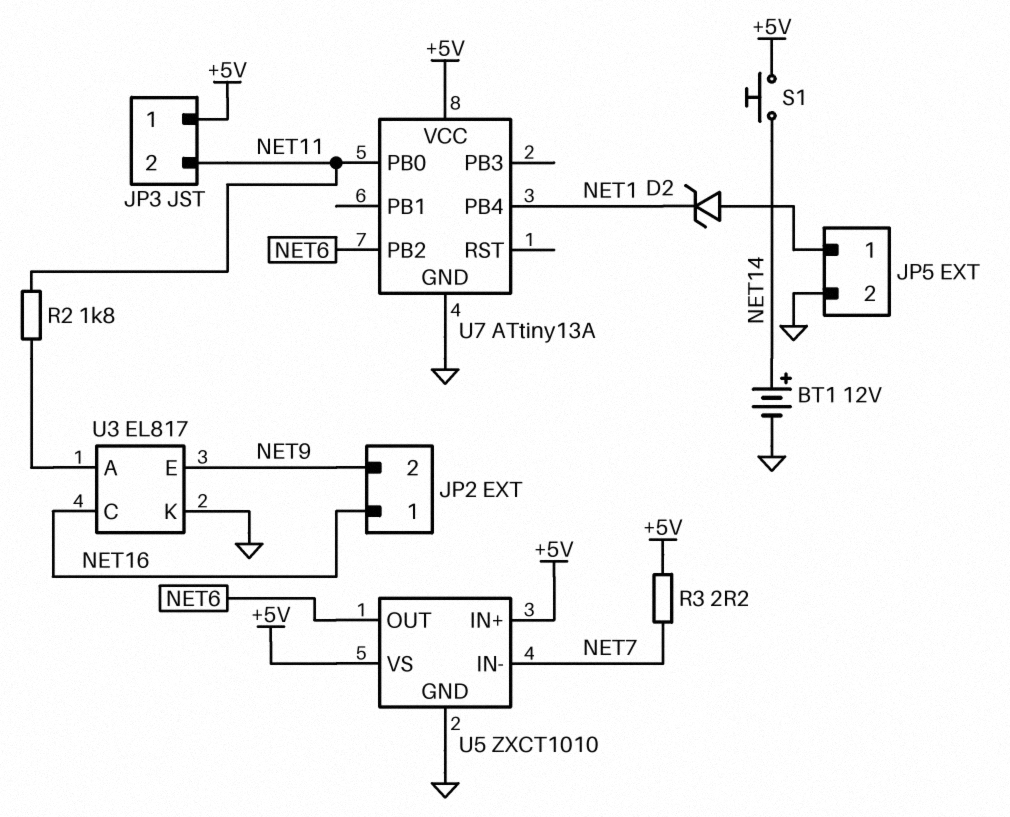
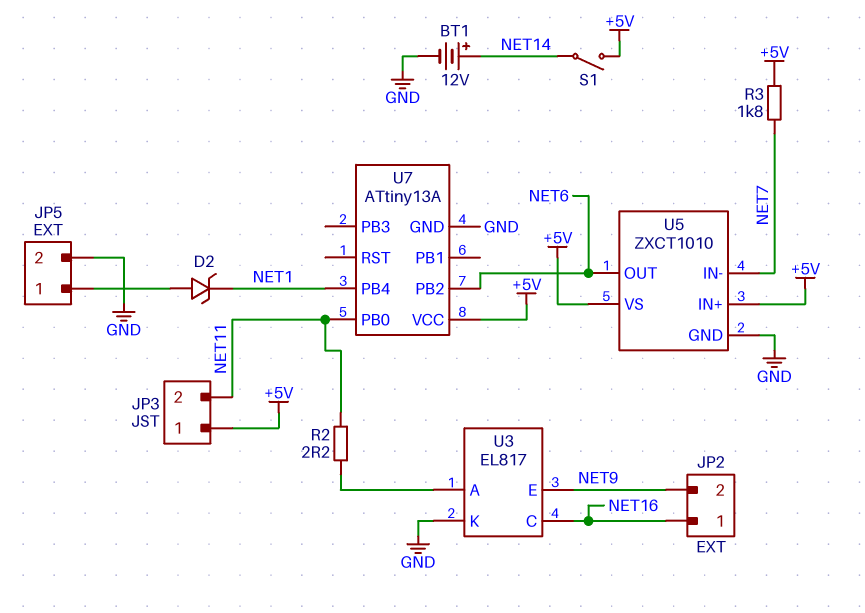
R2: 1.8k (NET11, U3/A) -> 2.2 (NET11, U3/A)
R3: 2.2 (+5V, NET7) -> 1.8k (+5V, NET7)
S1: button (+5V, NET14) -> switch (+5V, NET14)

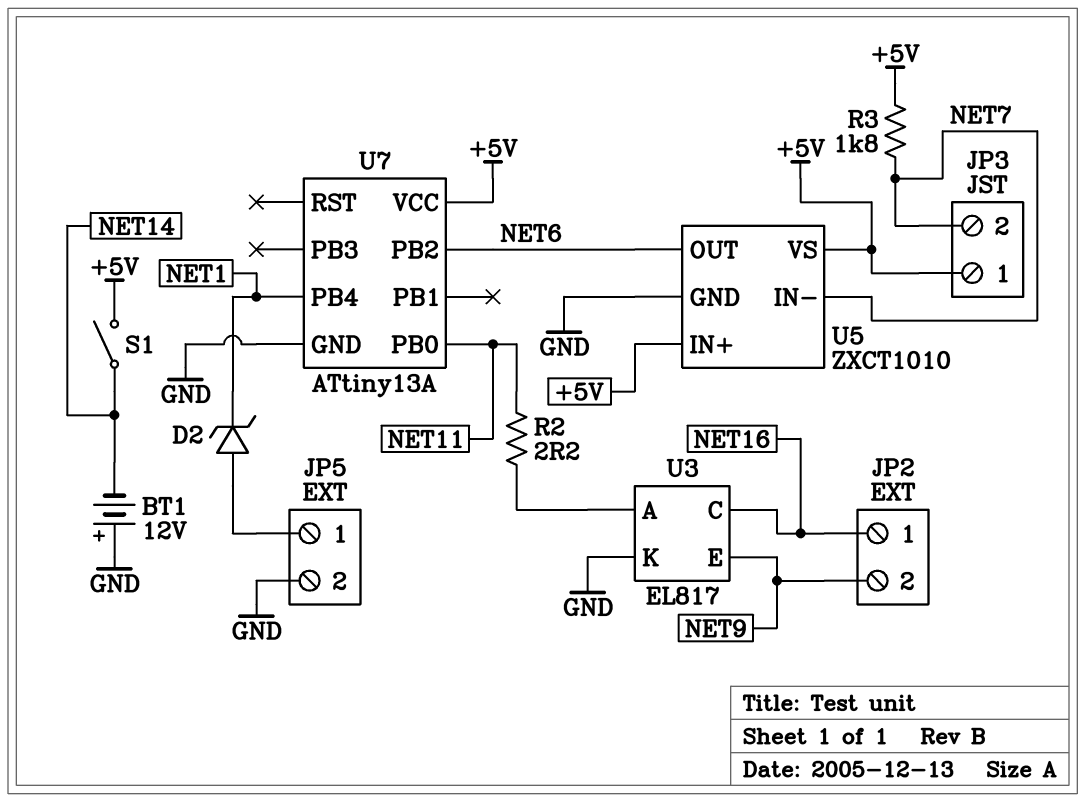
BT1: 12V (plus NET14, minus GND) -> 12V (plus GND, minus NET14)
JP3 pin 2: NET11 -> NET7

